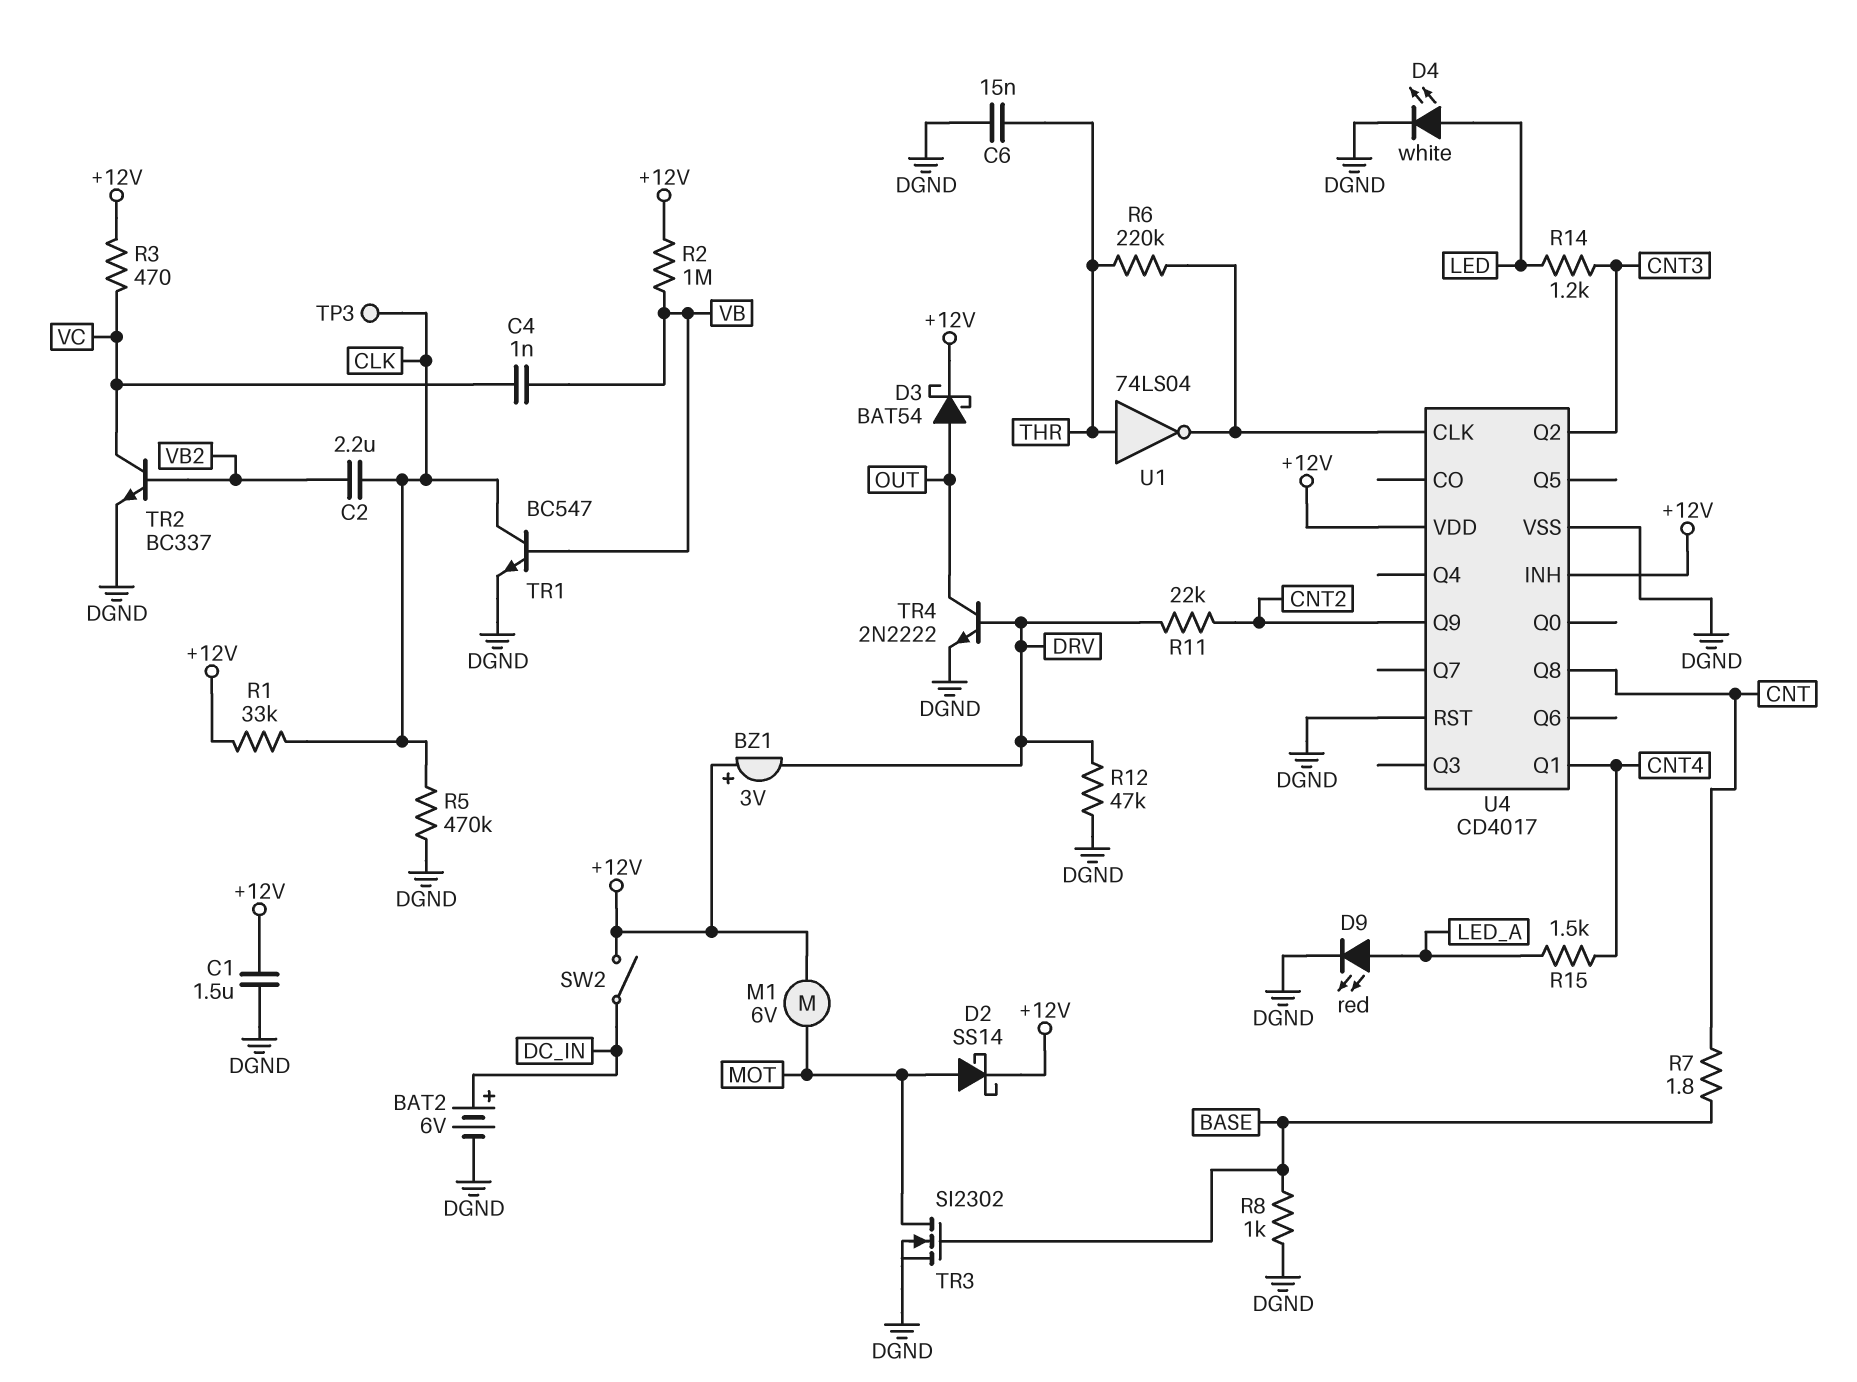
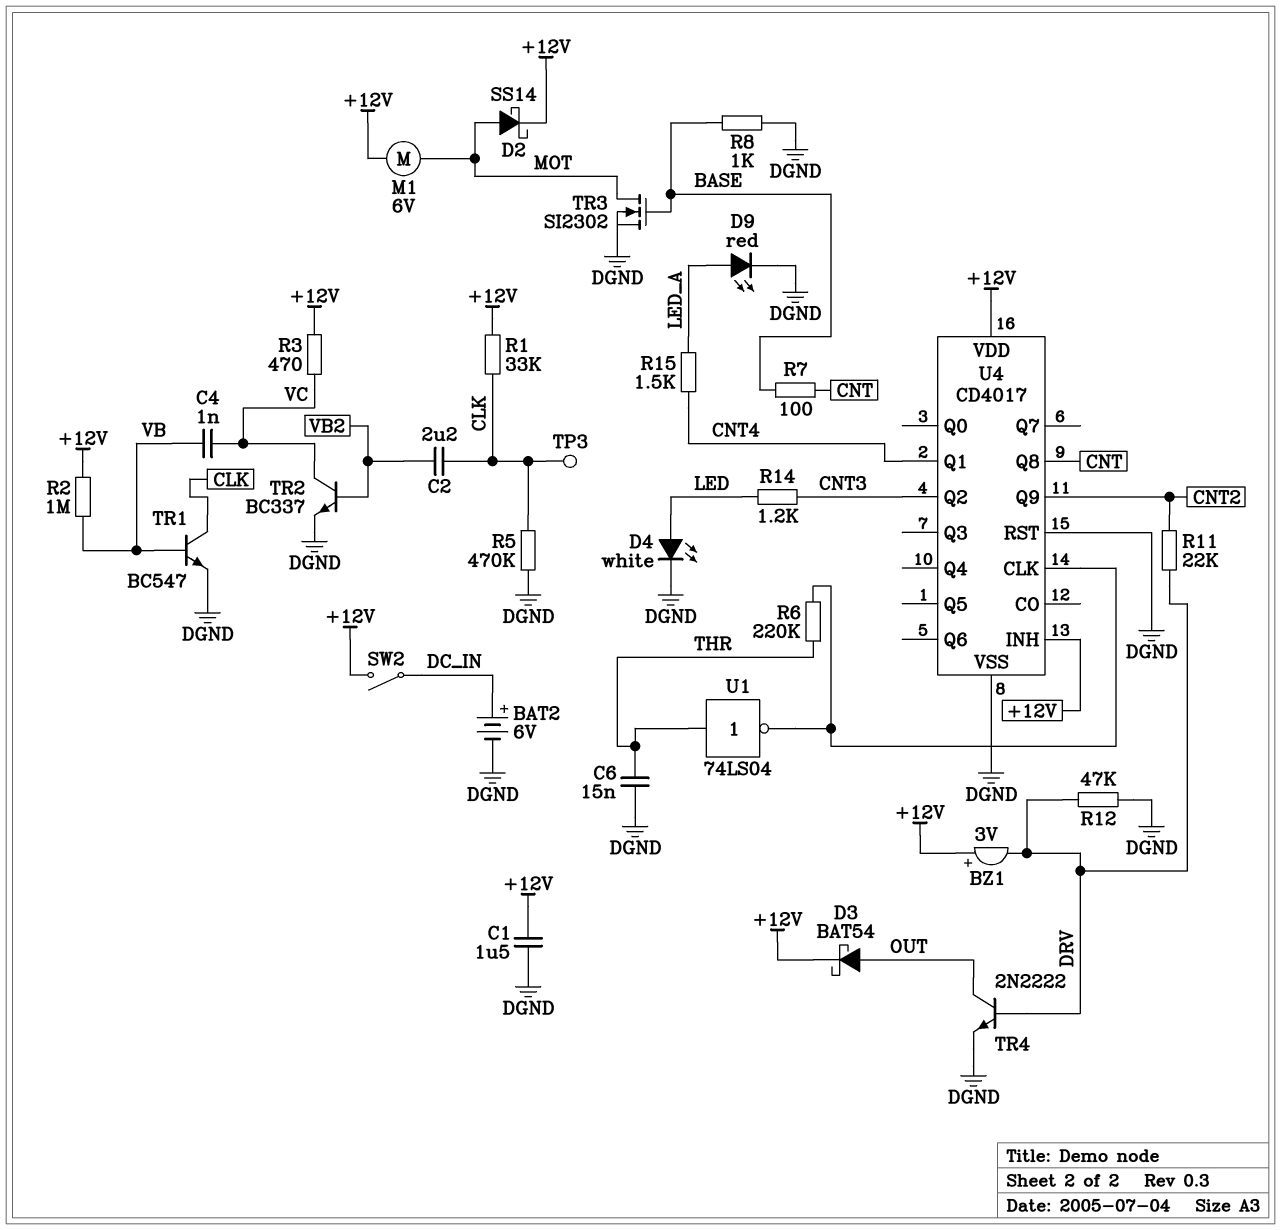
R7: 1.8 (BASE, CNT) -> 100 (BASE, CNT)

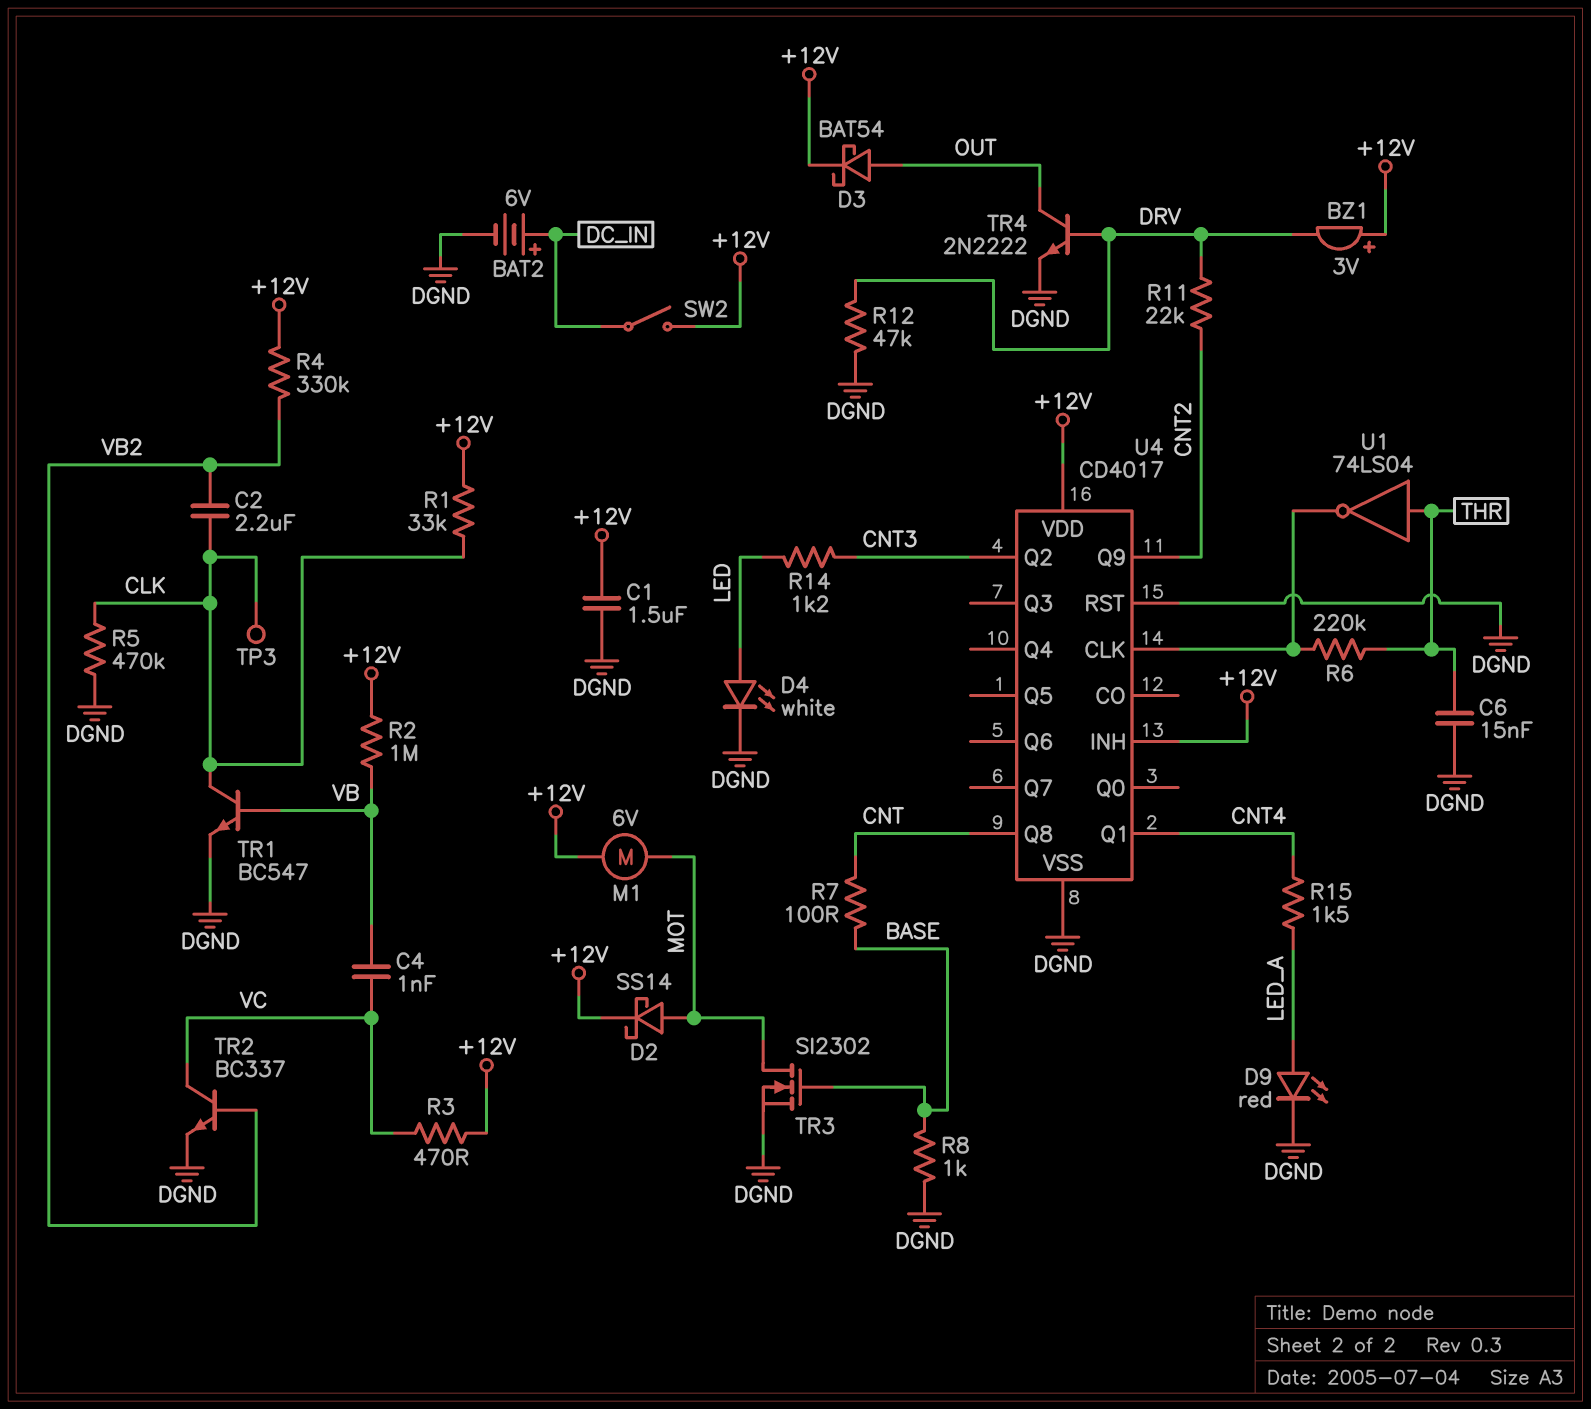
R4: none -> 330k (+12V, VB2)

